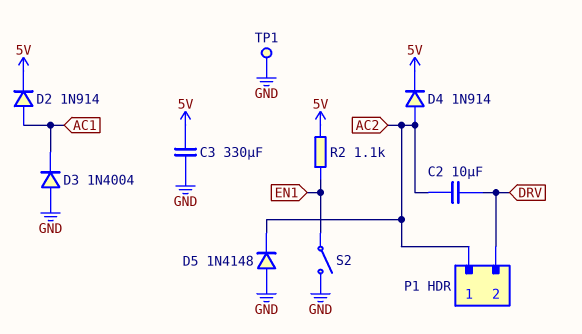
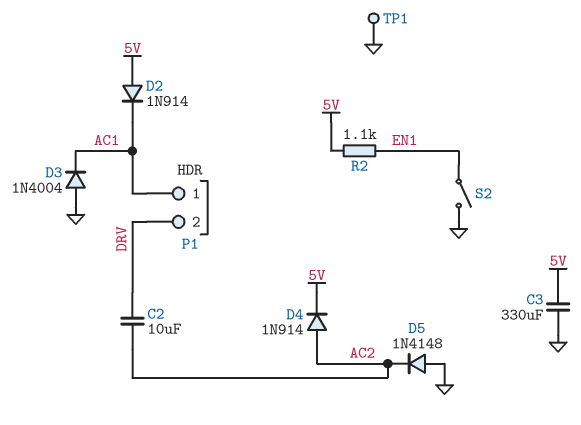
D2: diode 1N914 (A AC1, K 5V) -> diode 1N914 (A 5V, K AC1)
P1 pin 1: AC2 -> AC1

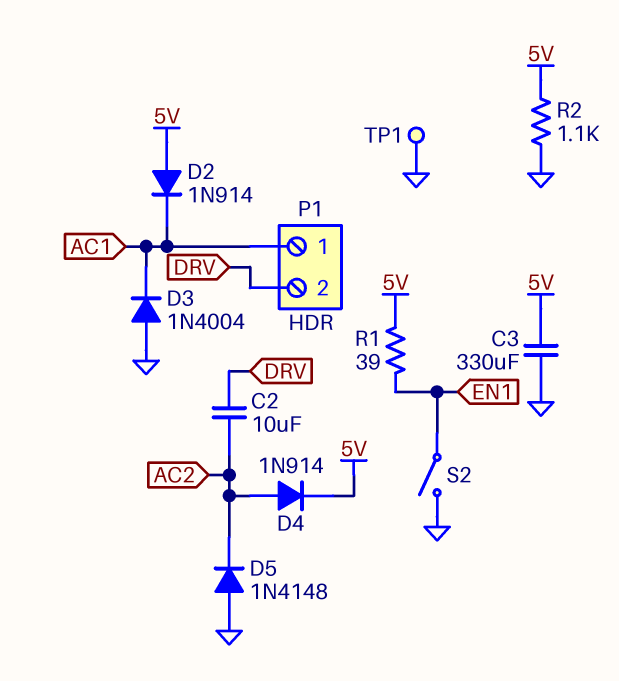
R1: none -> 39 (5V, EN1)
R2: 1.1k (5V, EN1) -> 1.1k (5V, GND)

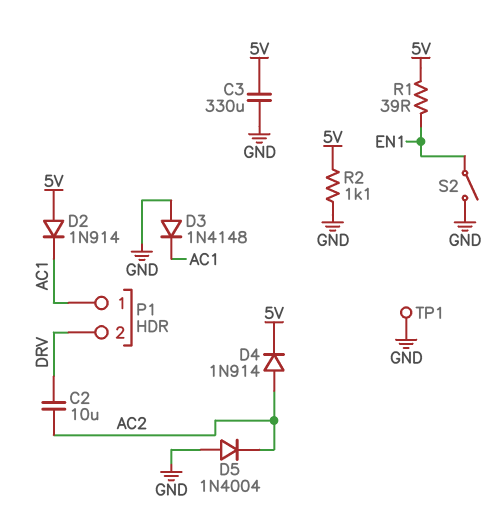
D3: diode 1N4004 (A GND, K AC1) -> diode 1N4148 (A GND, K AC1)
D5: diode 1N4148 (A GND, K AC2) -> diode 1N4004 (A GND, K AC2)

